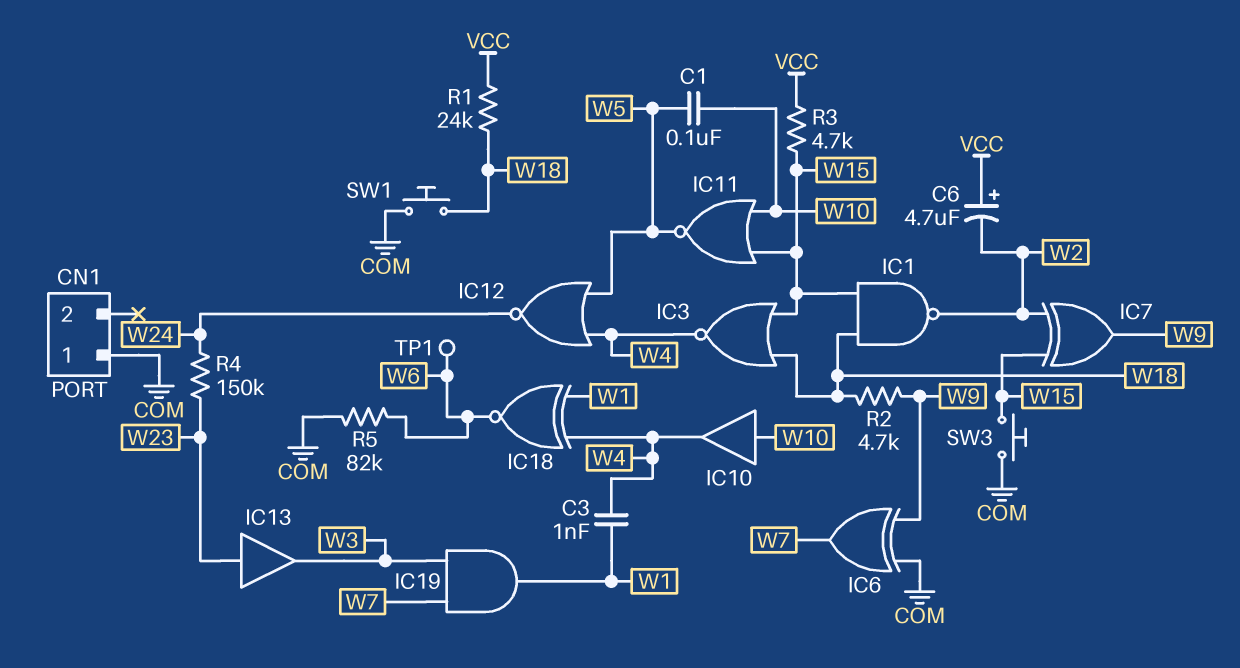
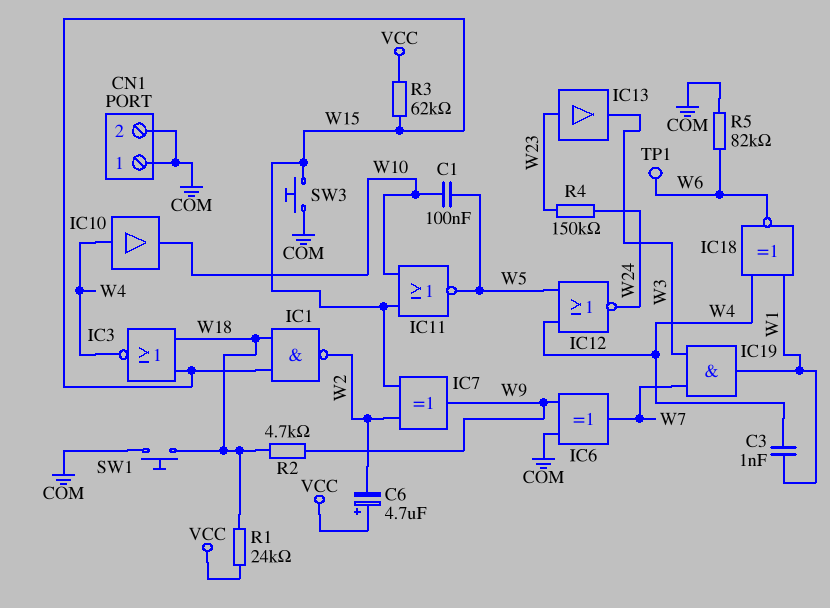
CN1 pin 2: none -> COM
IC10: buffer (in W10, out W4) -> buffer (in W4, out W10)
R3: 4.7k (VCC, W15) -> 62k (VCC, W15)

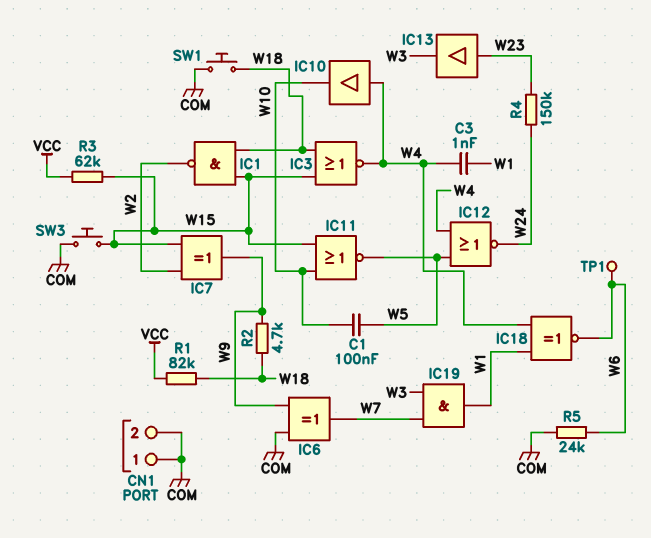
C6: 4.7uF (plus VCC, minus W2) -> none
R1: 24k (VCC, W18) -> 82k (VCC, W18)
R5: 82k (COM, W6) -> 24k (COM, W6)

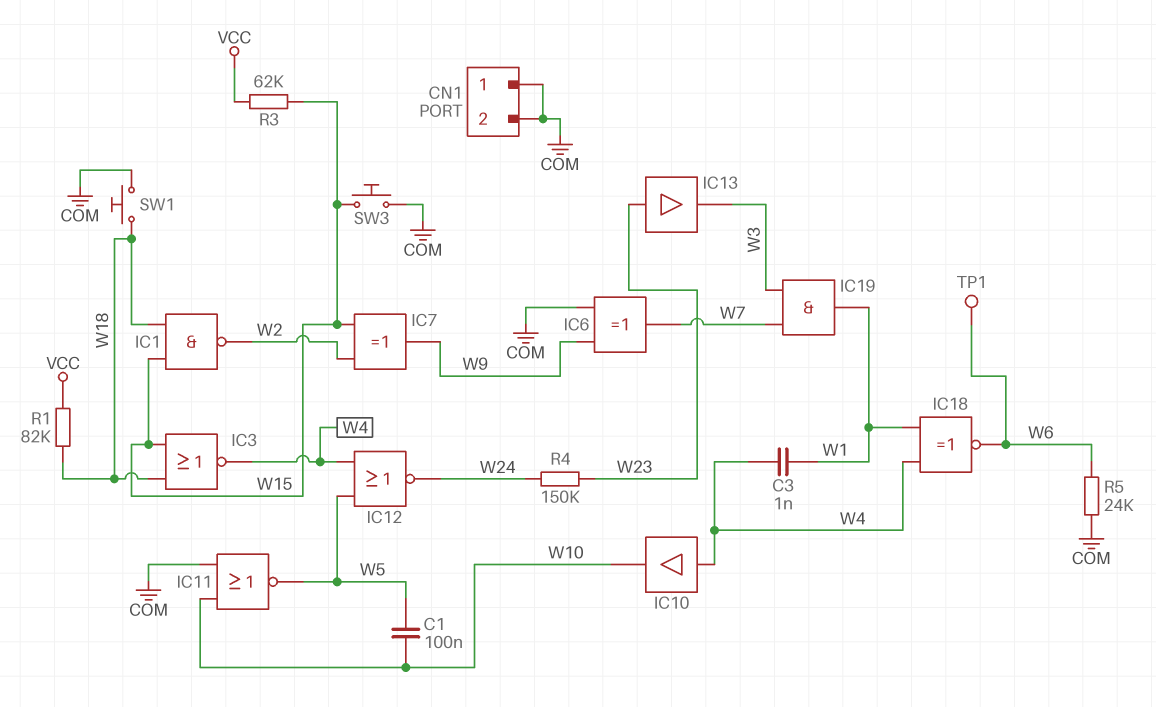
IC11: NOR (in W10, in W15, out W5) -> NOR (in COM, in W10, out W5)
R2: 4.7k (W9, W18) -> none

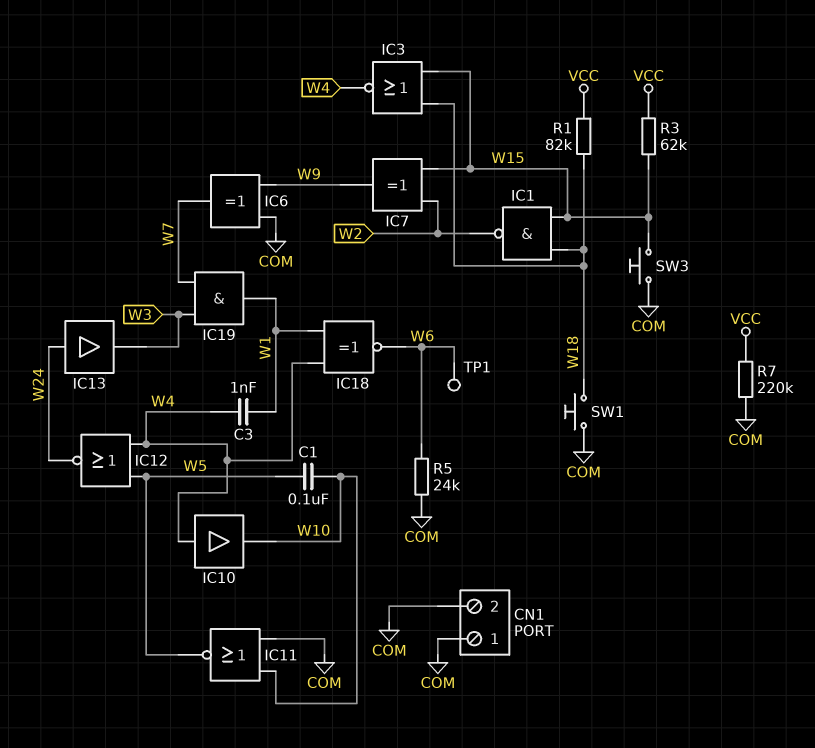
IC13: buffer (in W23, out W3) -> buffer (in W24, out W3)
R4: 150k (W23, W24) -> none
R7: none -> 220k (COM, VCC)

